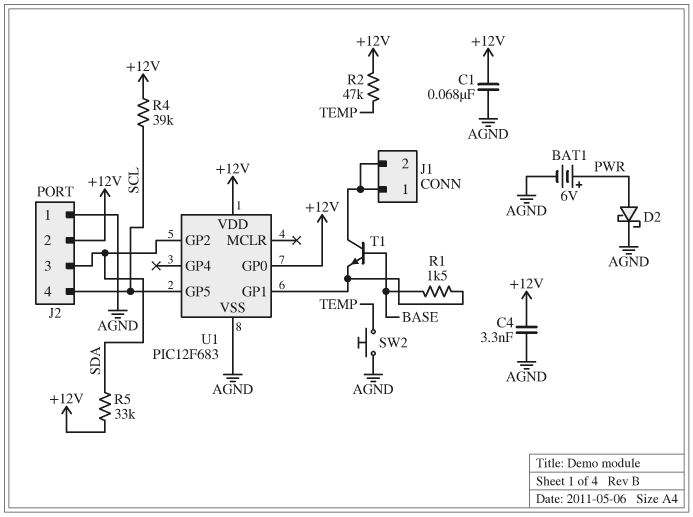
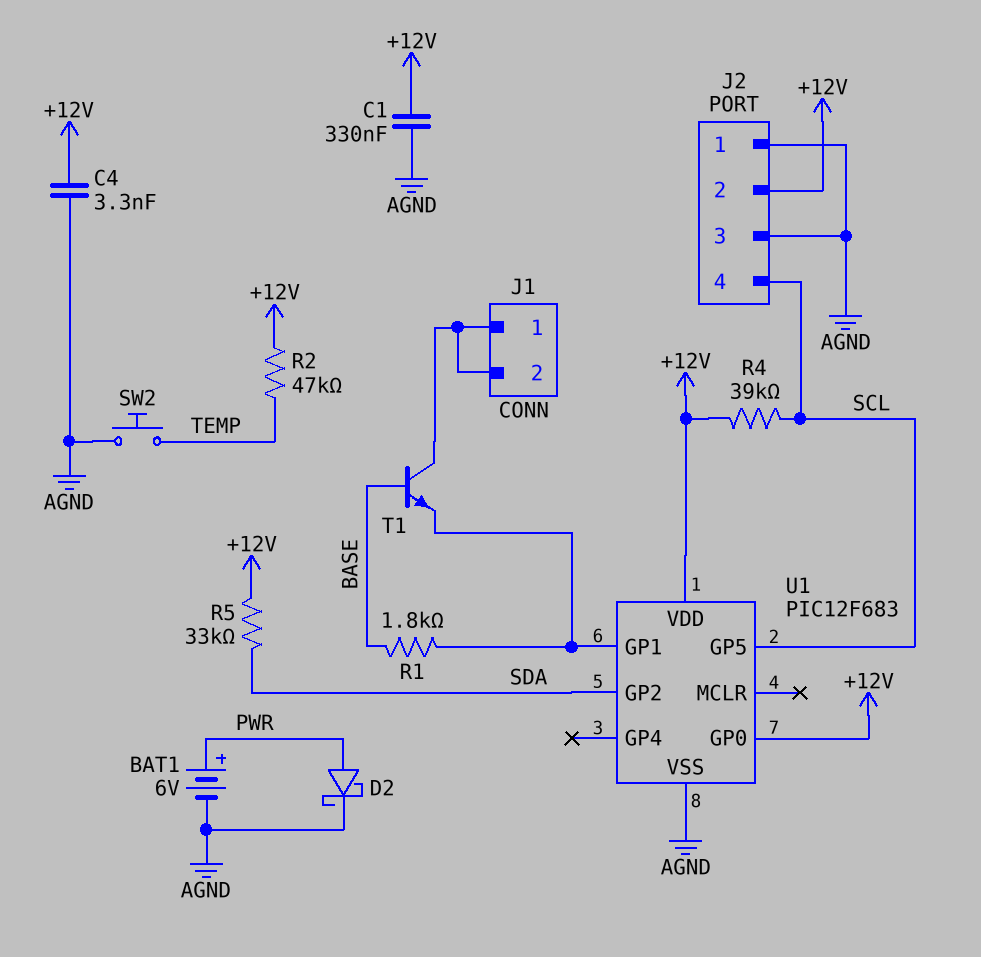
C1: 68nF (+12V, AGND) -> 330nF (+12V, AGND)
J2 pin 3: SDA -> AGND
R1: 1.5k (BASE, U1/GP1) -> 1.8k (BASE, U1/GP1)

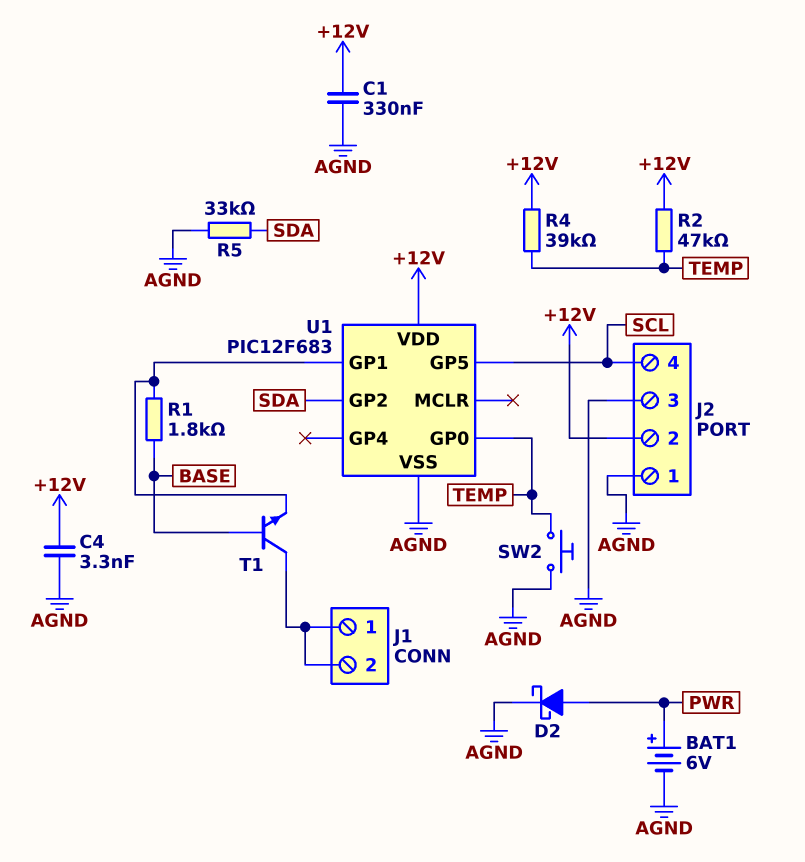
R4: 39k (+12V, SCL) -> 39k (+12V, TEMP)
R5: 33k (+12V, SDA) -> 33k (AGND, SDA)
U1 pin GP0: +12V -> TEMP

